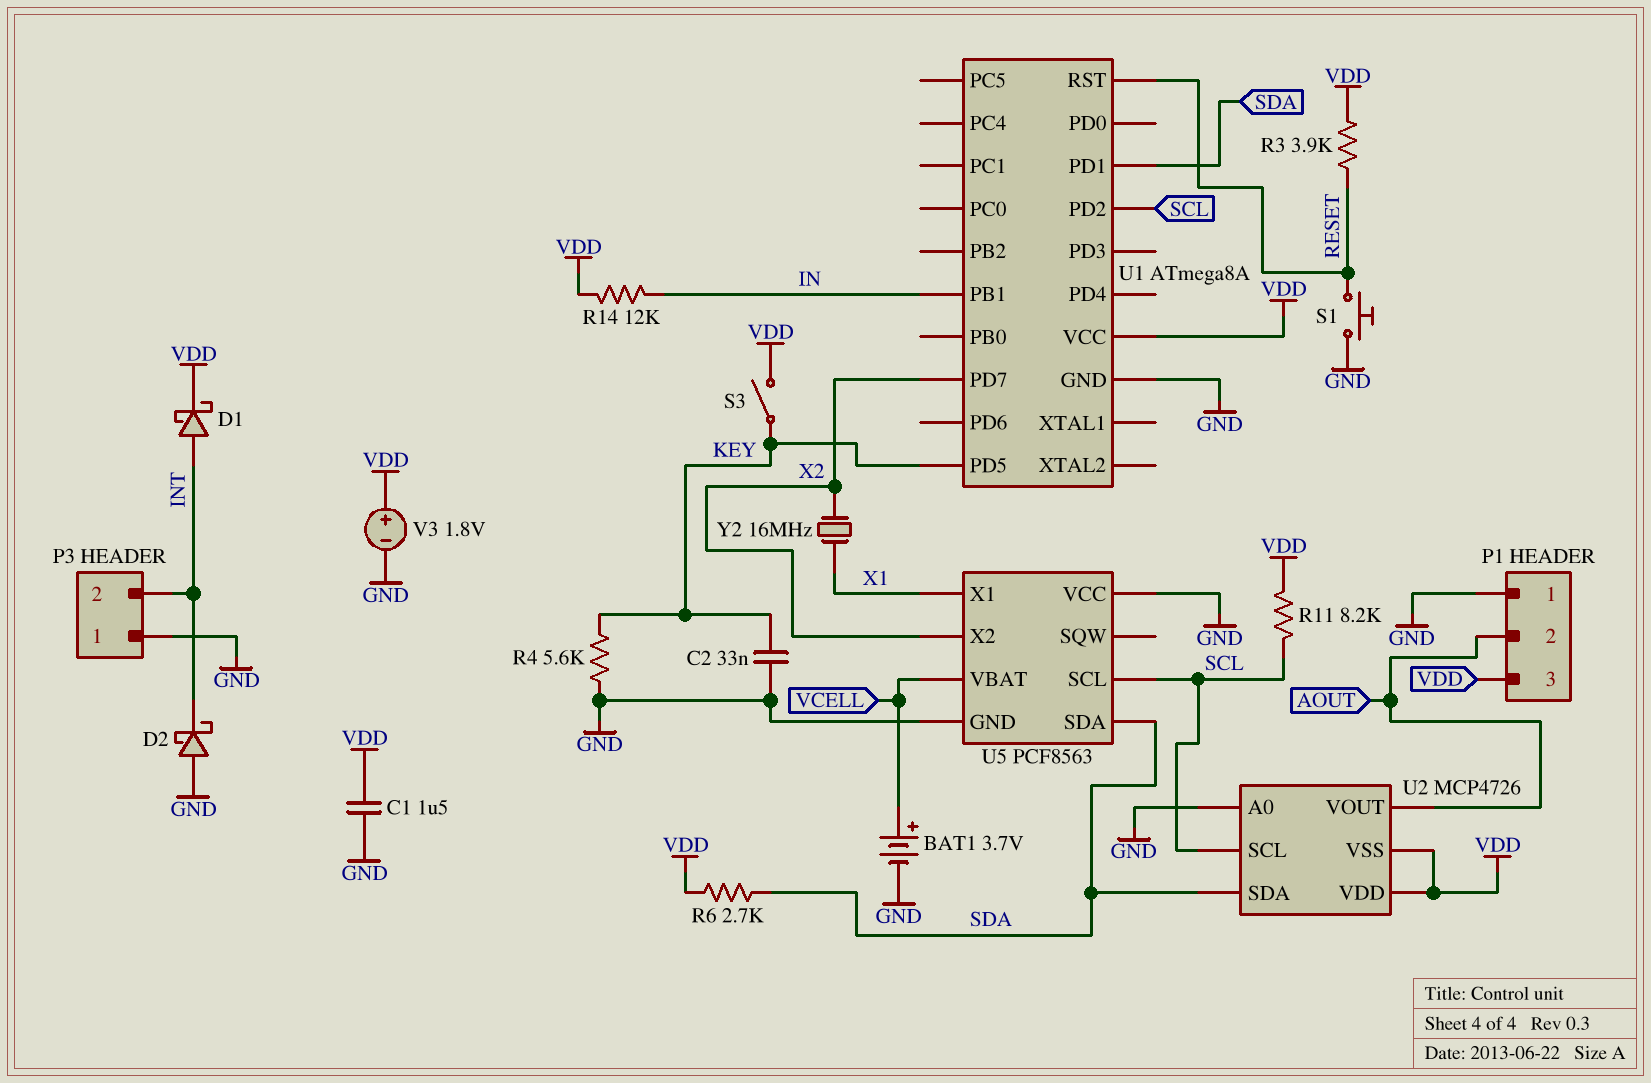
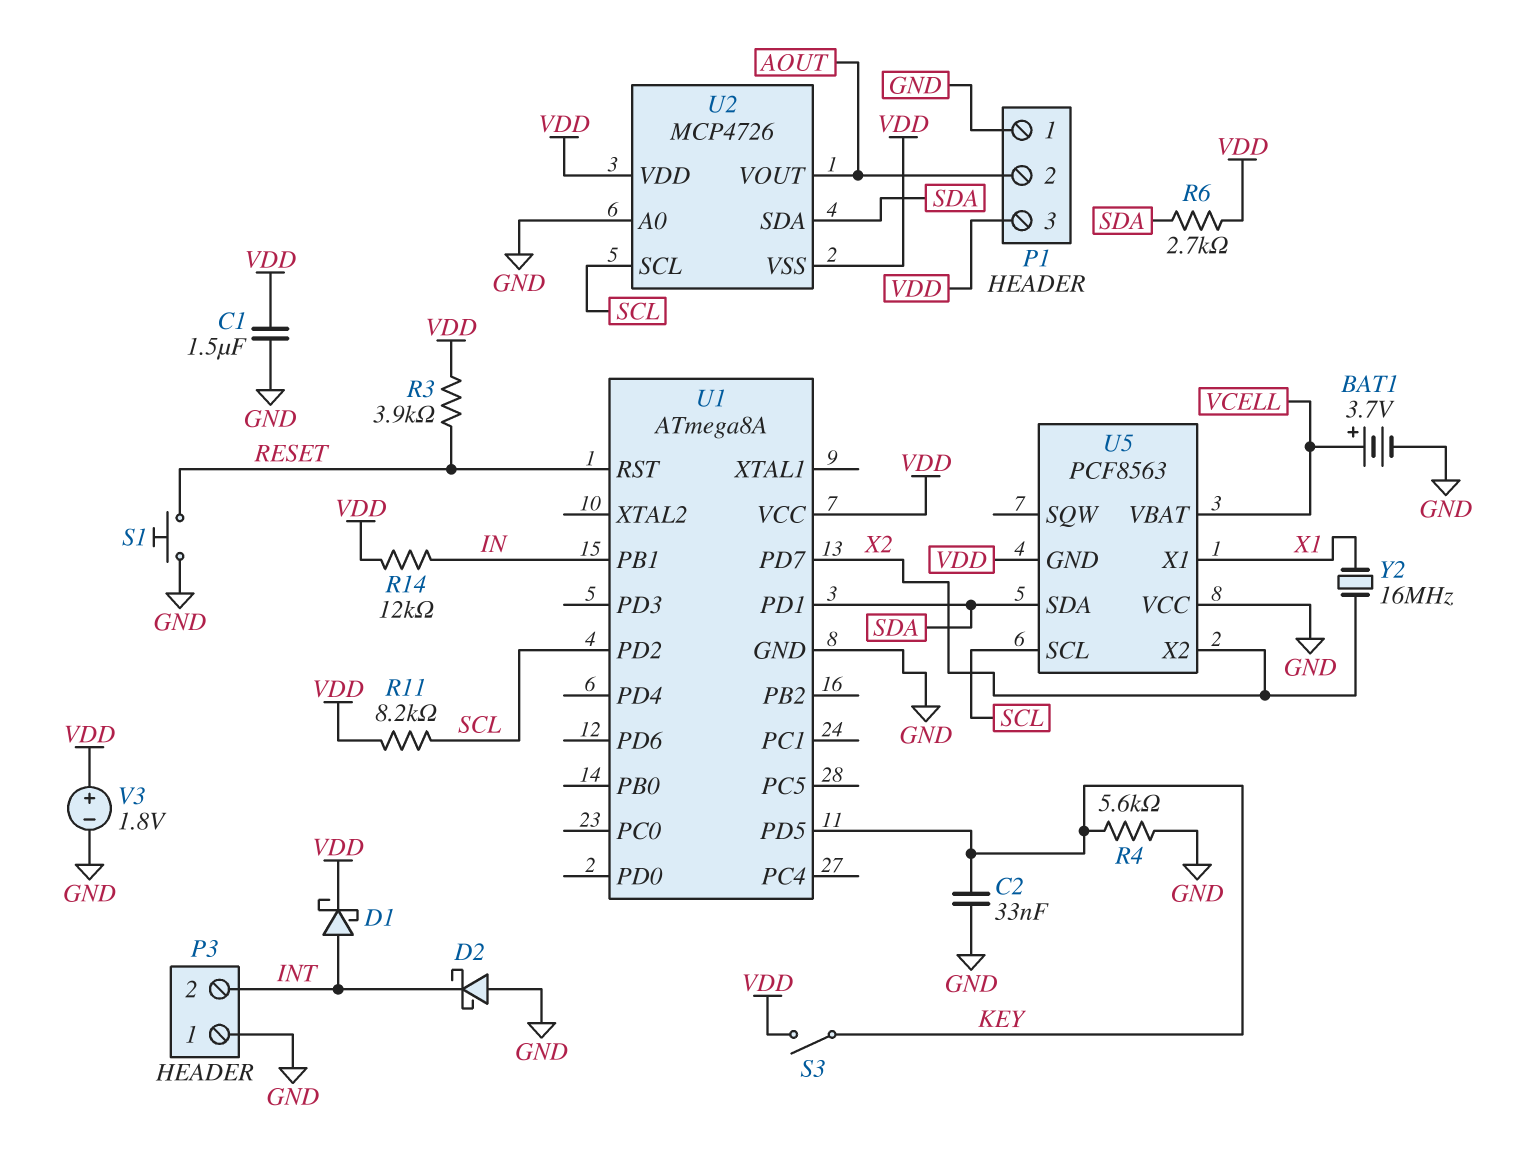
U5 pin GND: GND -> VDD

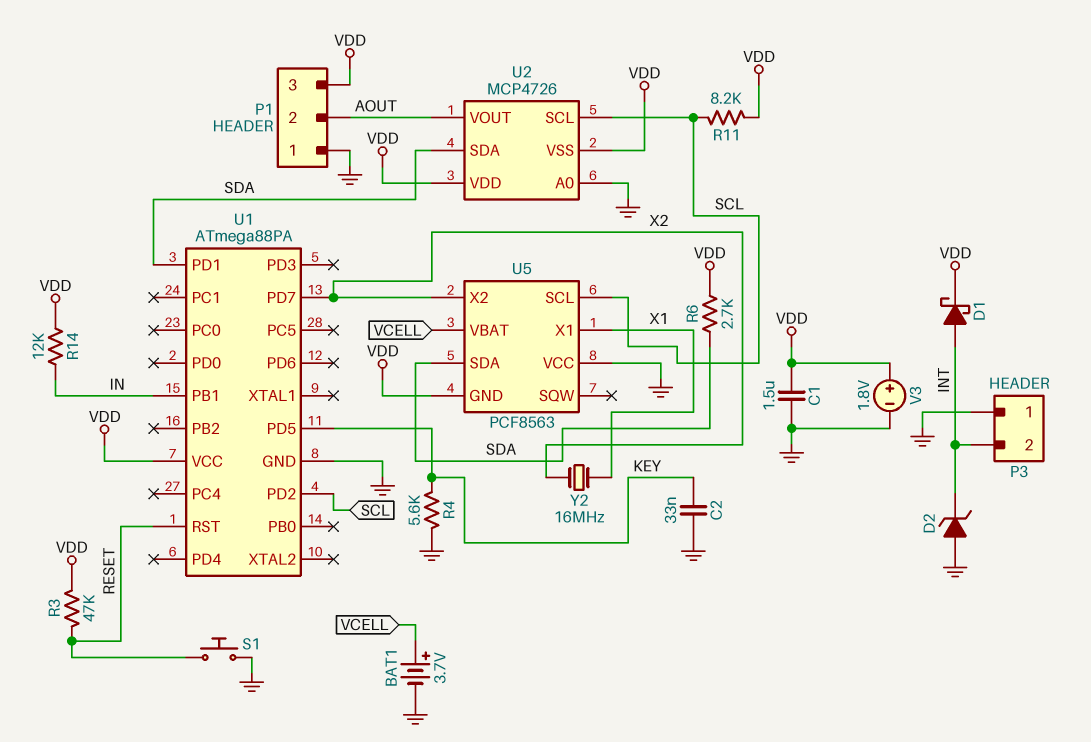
D2: schottky (A GND, K INT) -> zener (A GND, K INT)
R3: 3.9k (RESET, VDD) -> 47k (RESET, VDD)
S3: switch (KEY, VDD) -> none
U1: ATmega8A -> ATmega88PA

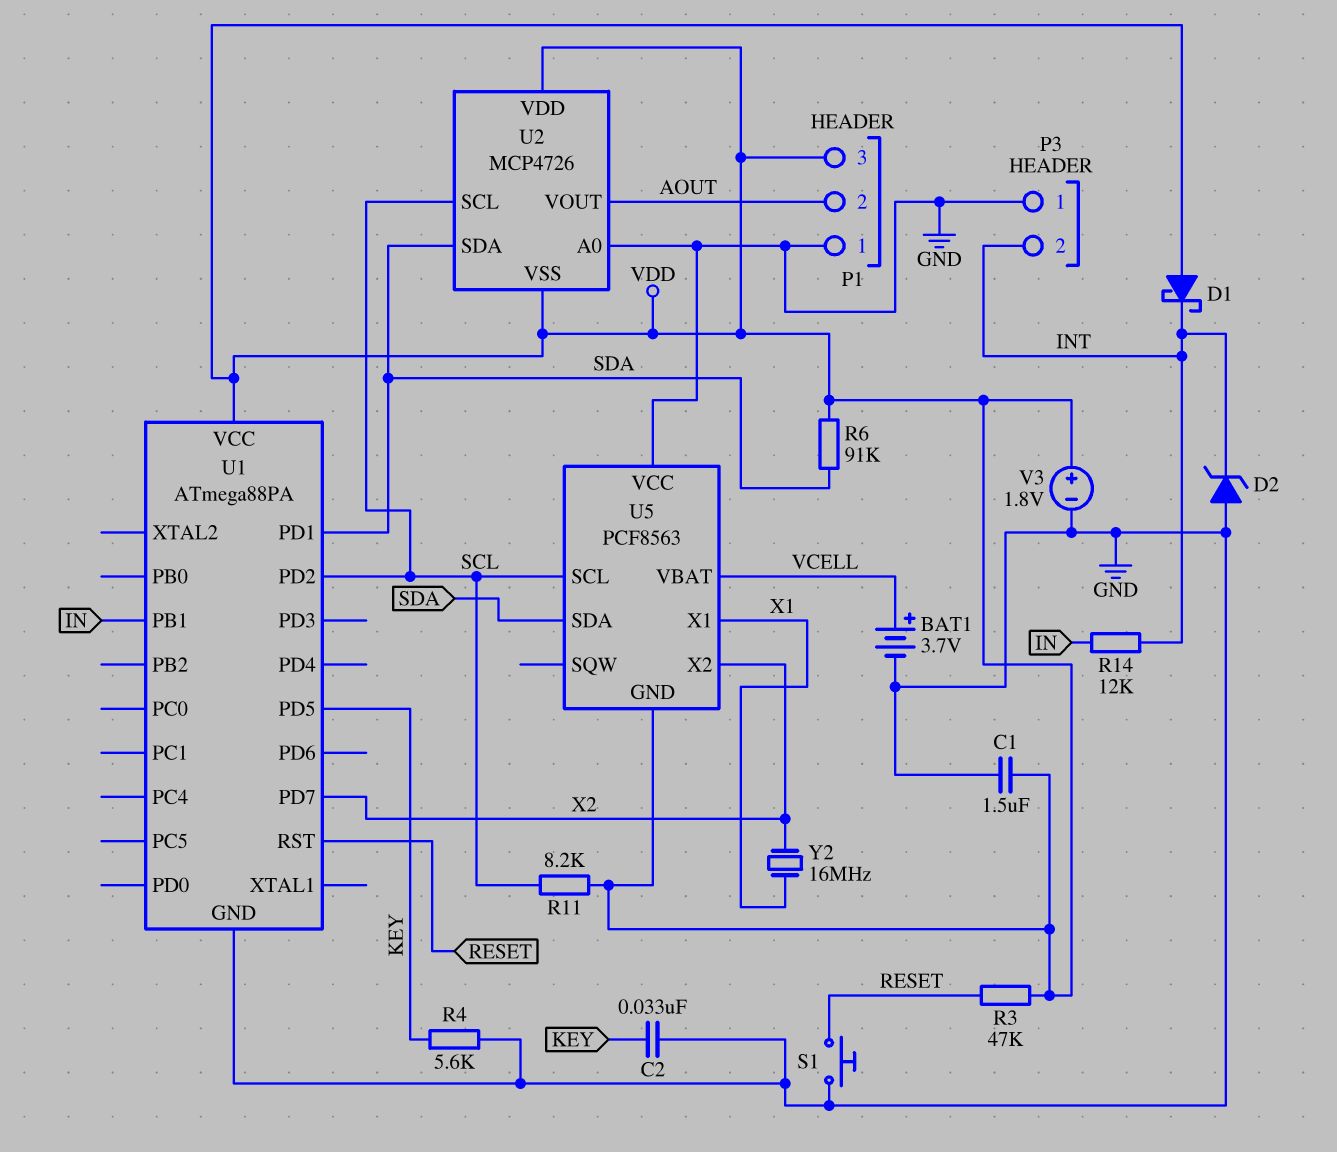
D1: schottky (A INT, K VDD) -> schottky (A VDD, K INT)
R6: 2.7k (SDA, VDD) -> 91k (SDA, VDD)
R14: 12k (IN, VDD) -> 12k (IN, INT)

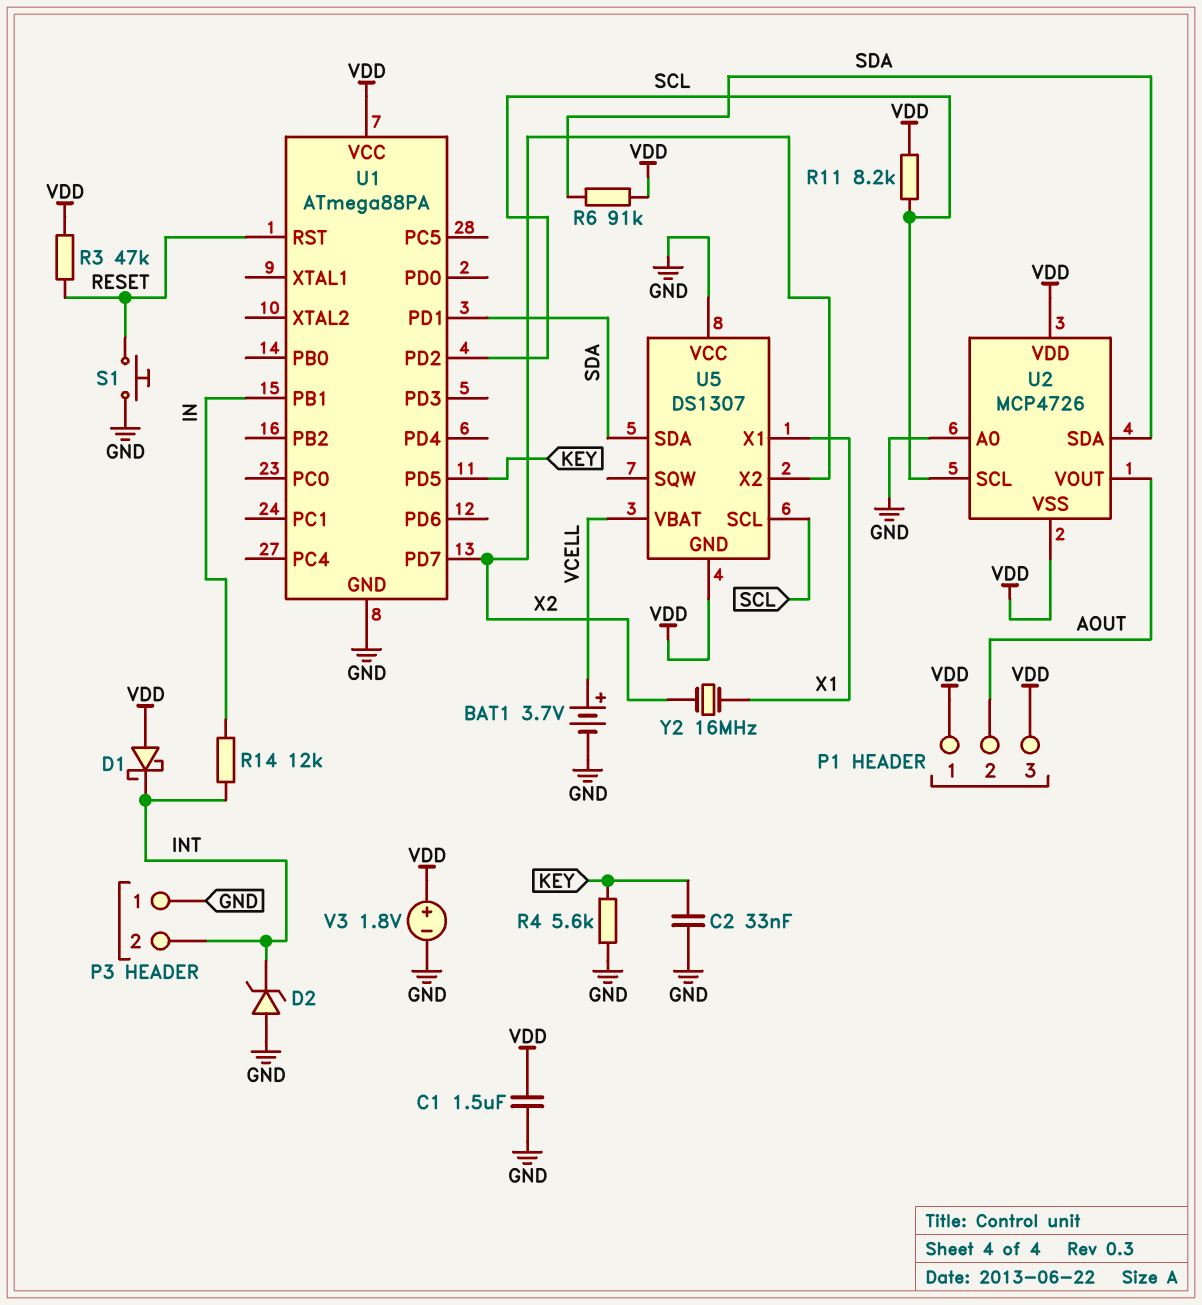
P1 pin 1: GND -> VDD
U5: PCF8563 -> DS1307

